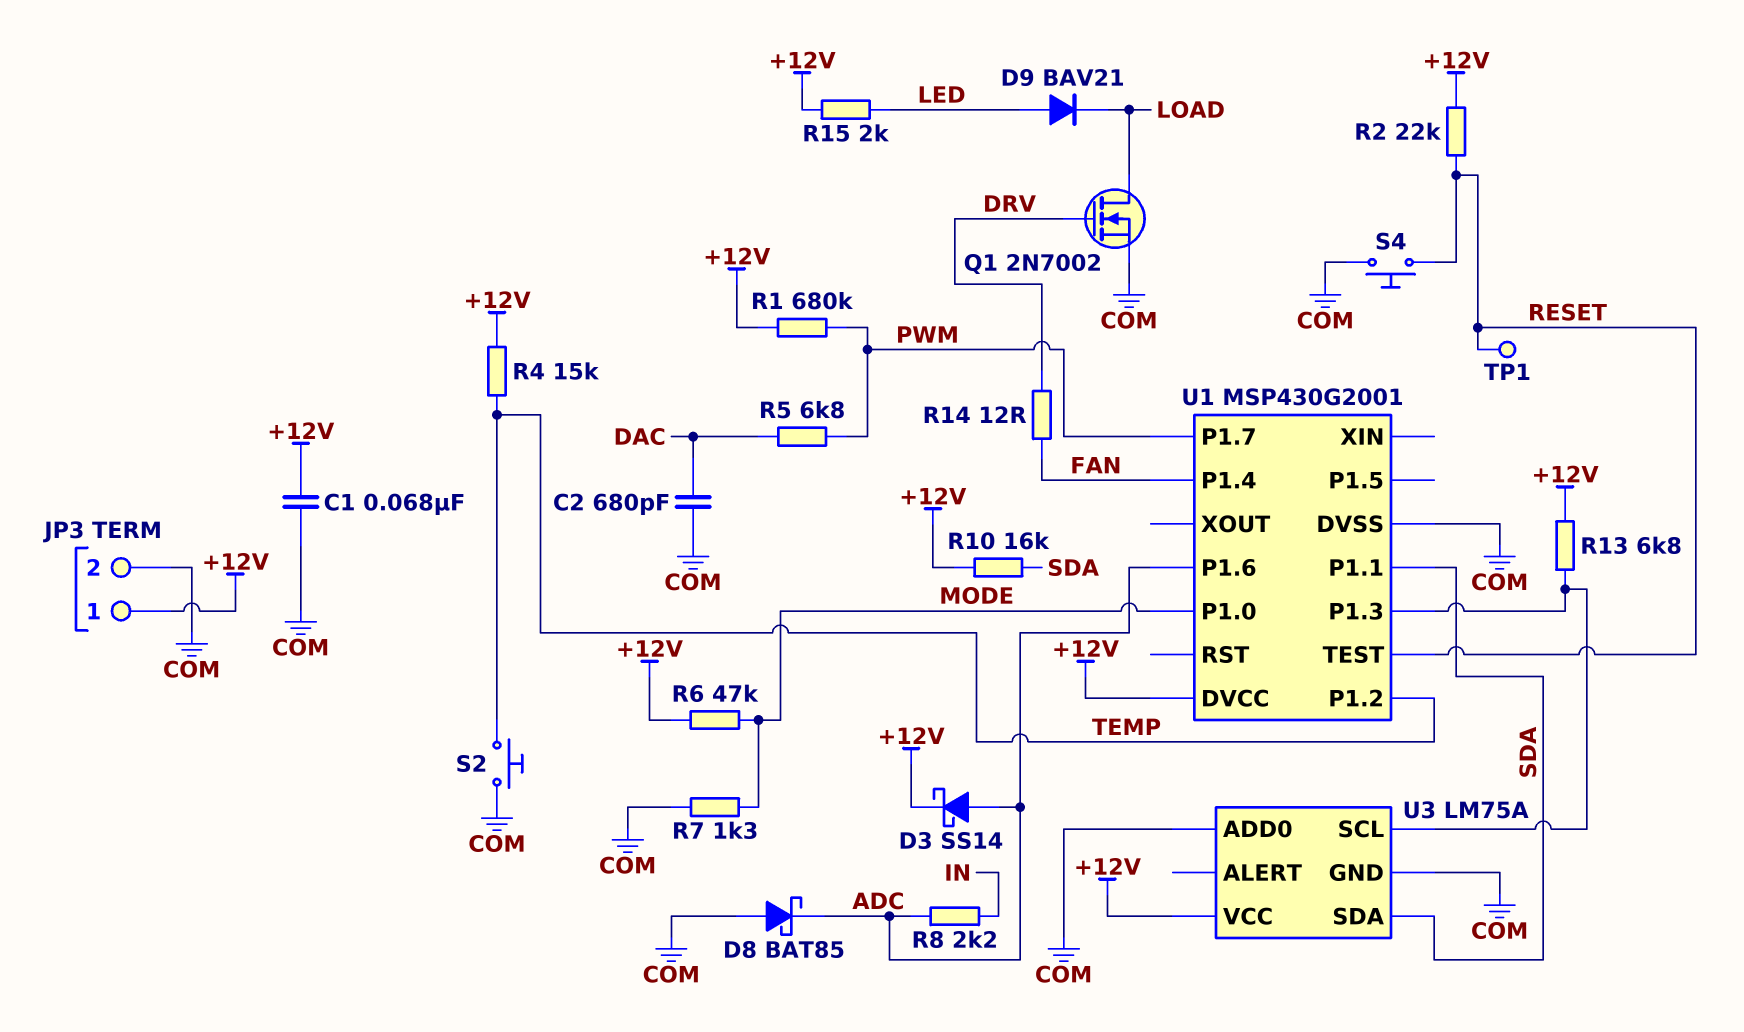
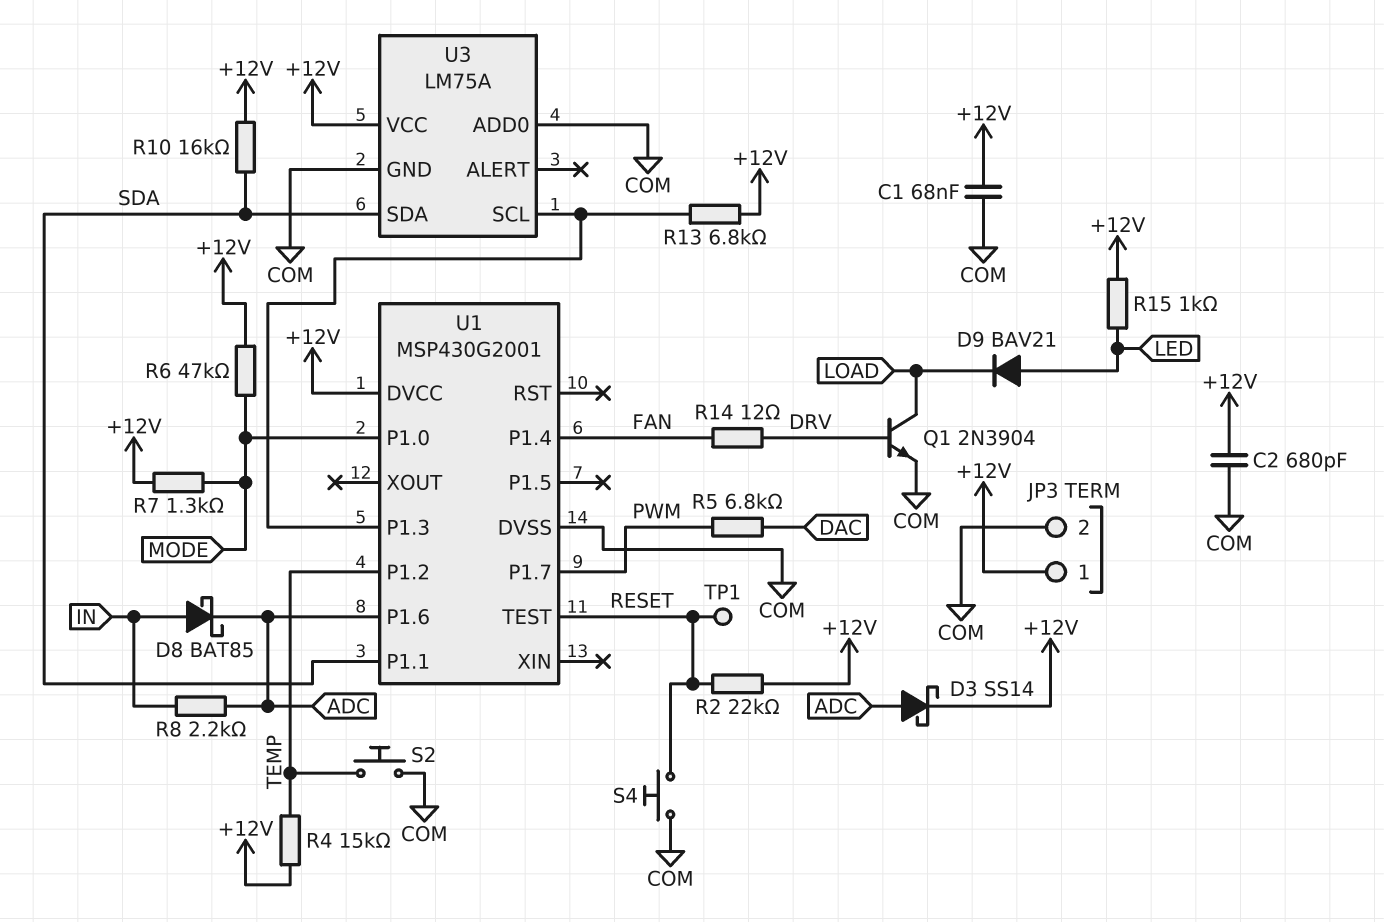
C2: 680pF (COM, DAC) -> 680pF (+12V, COM)
D8: schottky BAT85 (A COM, K ADC) -> schottky BAT85 (A IN, K ADC)
Q1: NMOS 2N7002 (G DRV, D LOAD, S COM) -> NPN 2N3904 (B DRV, C LOAD, E COM)
R1: 680k (+12V, PWM) -> none
R7: 1.3k (COM, MODE) -> 1.3k (+12V, MODE)
R15: 2k (+12V, LED) -> 1k (+12V, LED)

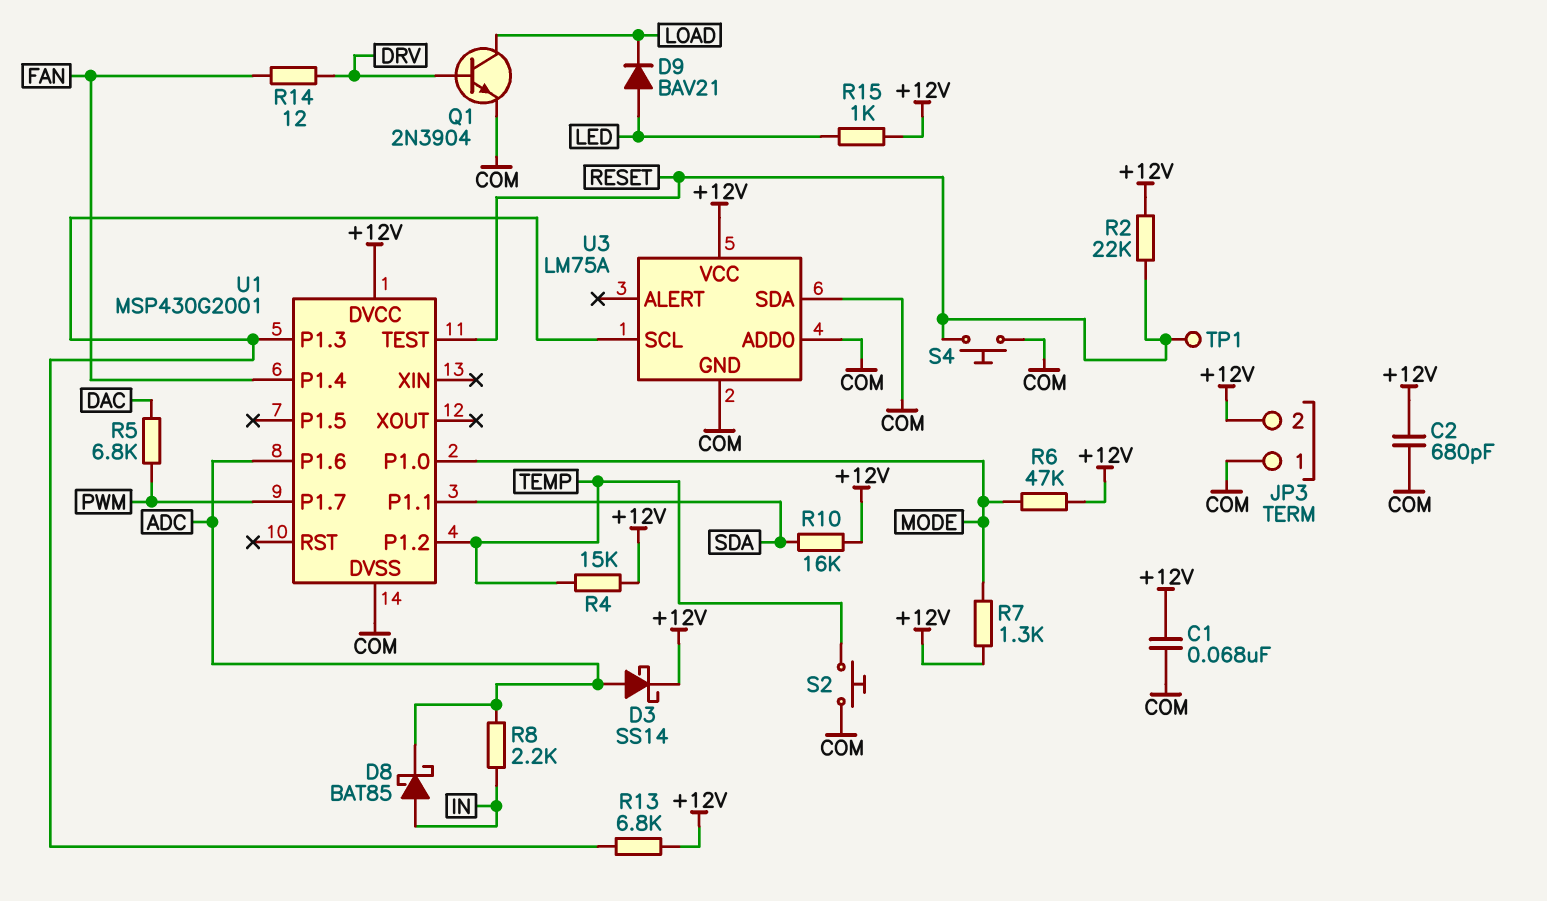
JP3 pin 1: +12V -> COM
JP3 pin 2: COM -> +12V
U3 pin SDA: SDA -> COM

